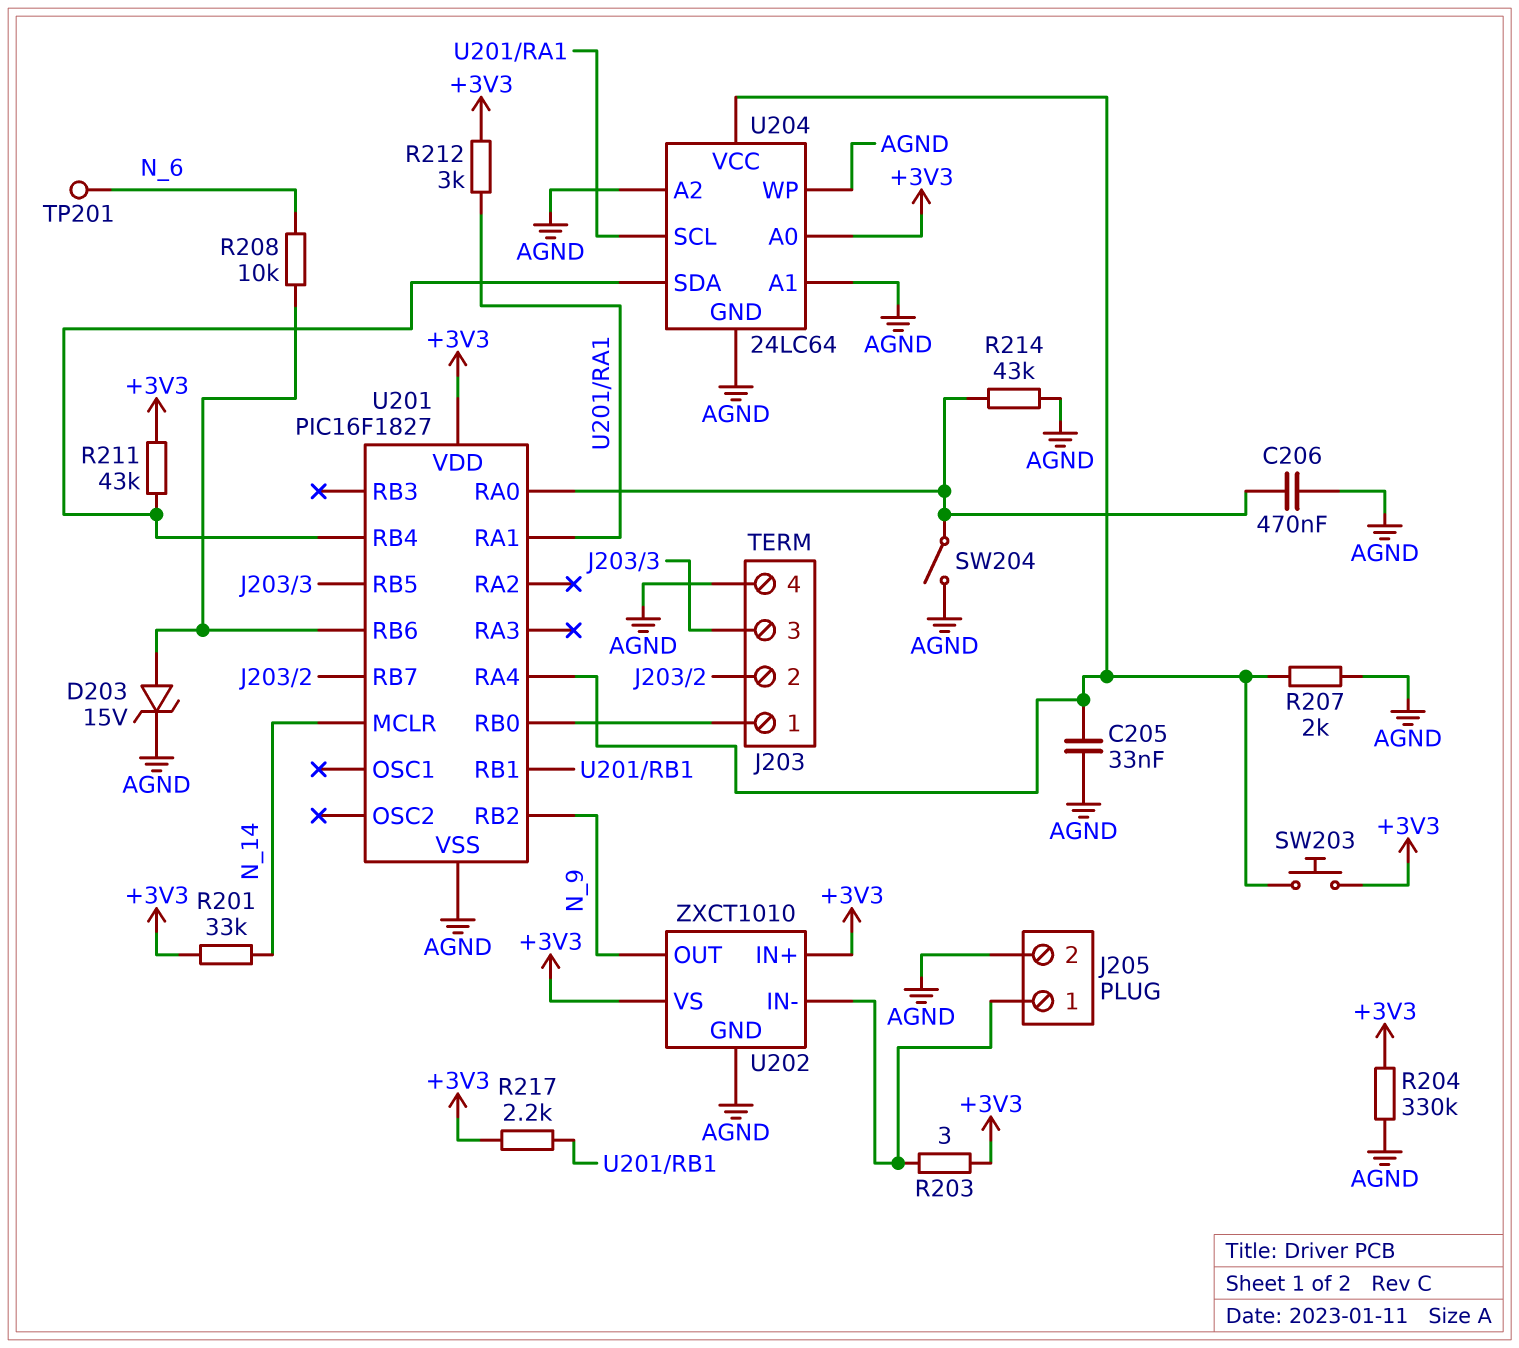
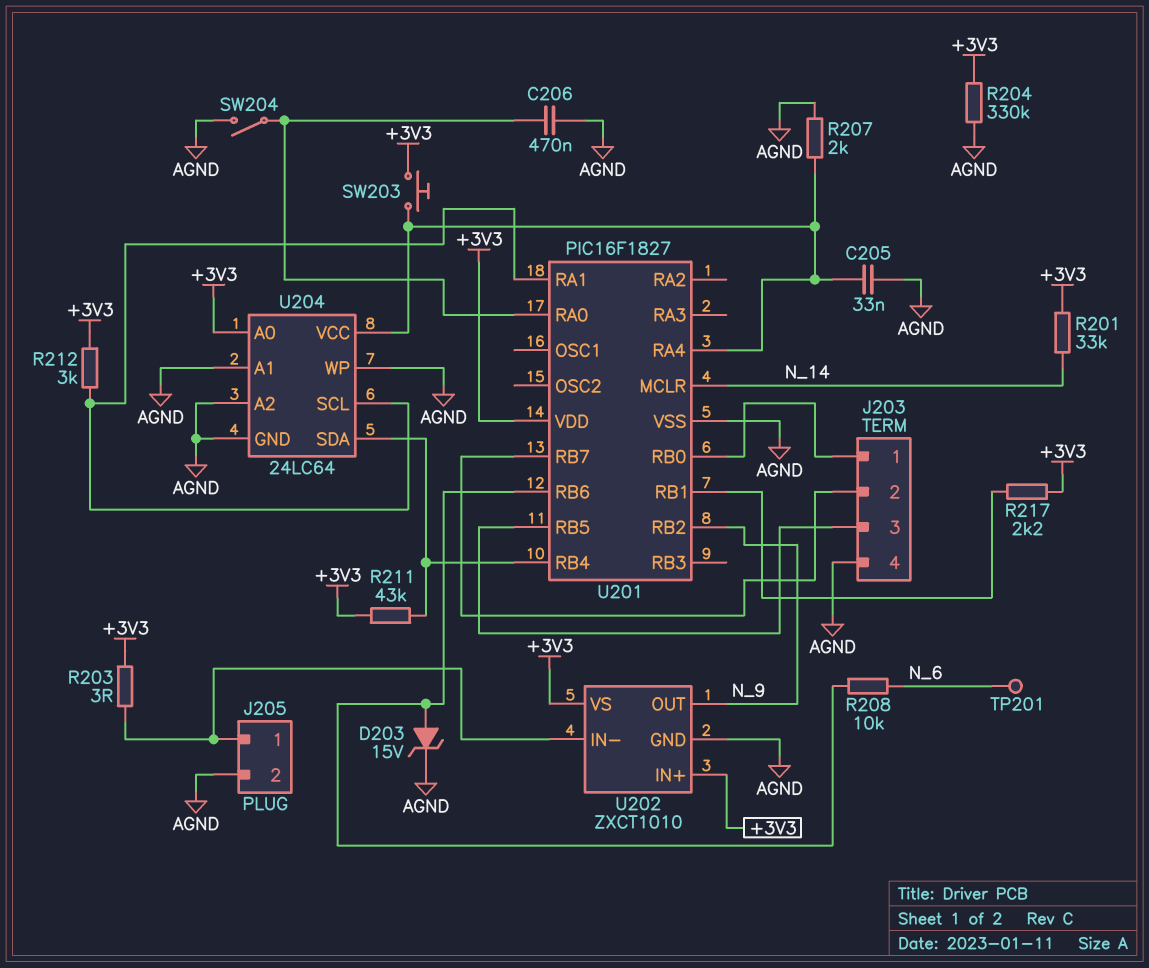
R214: 43k (AGND, U201/RA0) -> none

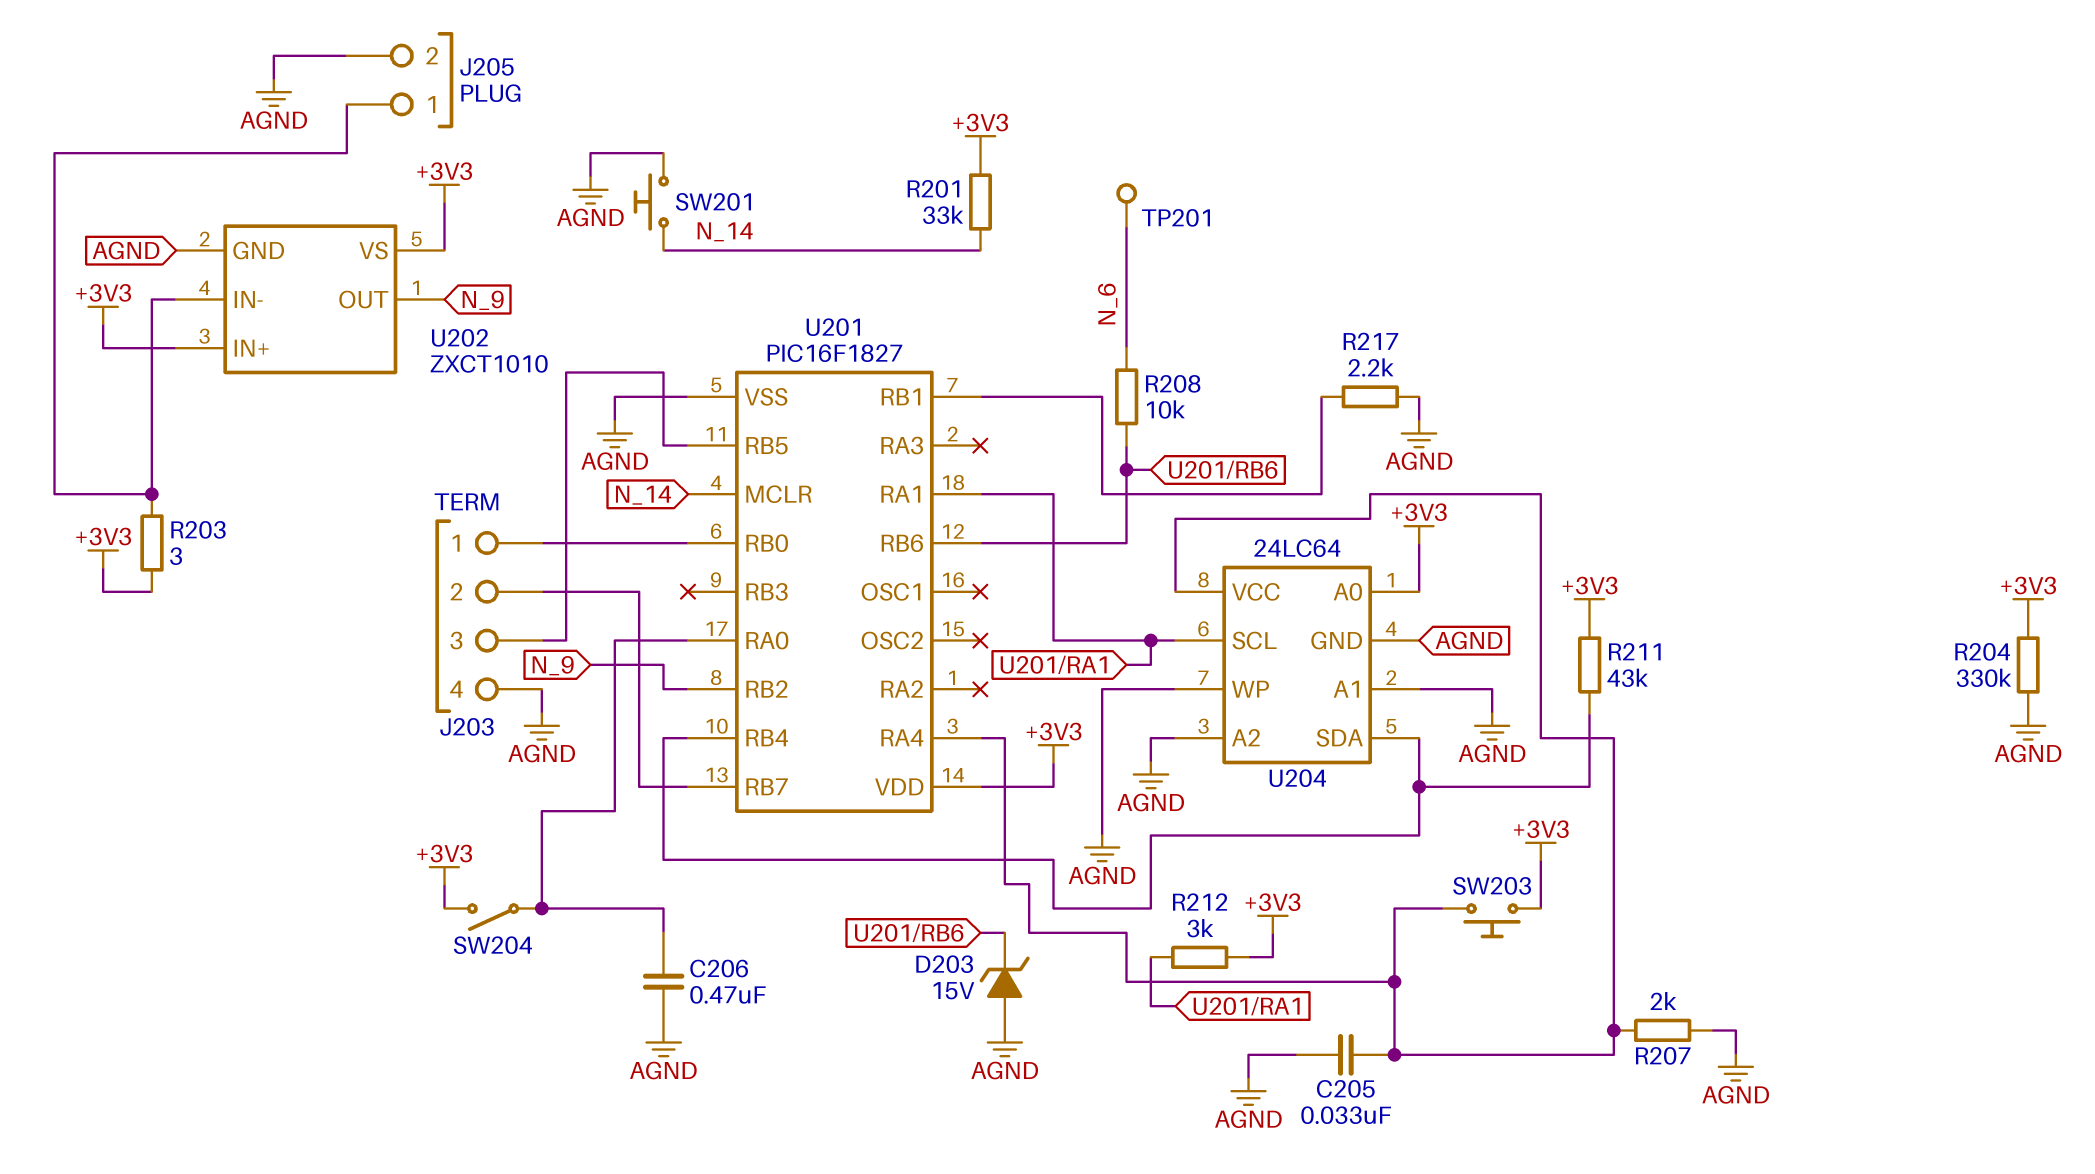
D203: zener 15V (A U201/RB6, K AGND) -> zener 15V (A AGND, K U201/RB6)
R217: 2.2k (+3V3, U201/RB1) -> 2.2k (AGND, U201/RB1)
SW201: none -> button (AGND, N_14)
SW204: switch (AGND, U201/RA0) -> switch (+3V3, U201/RA0)

